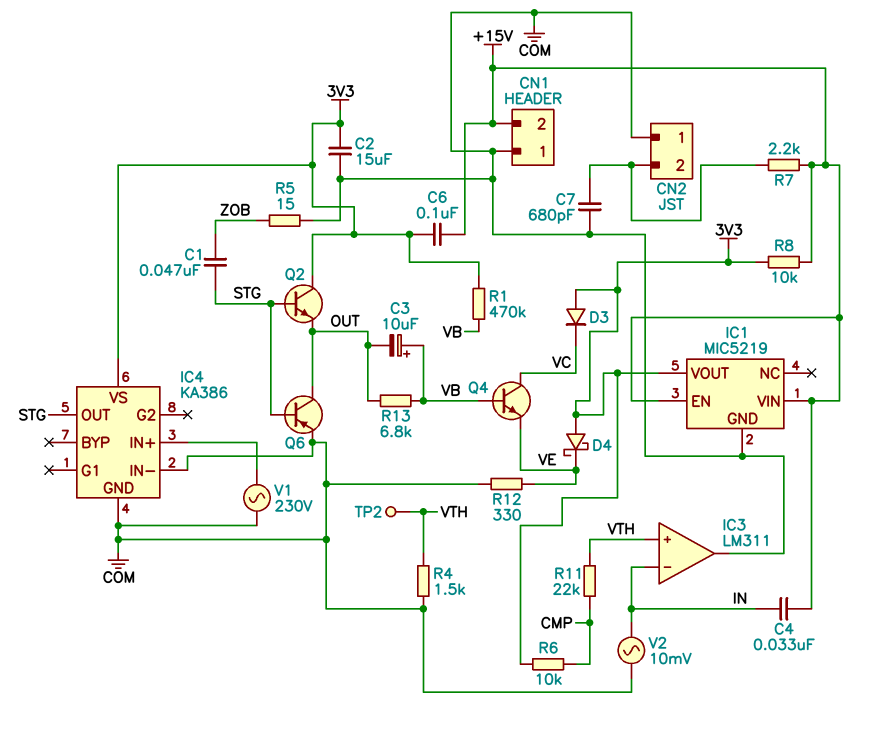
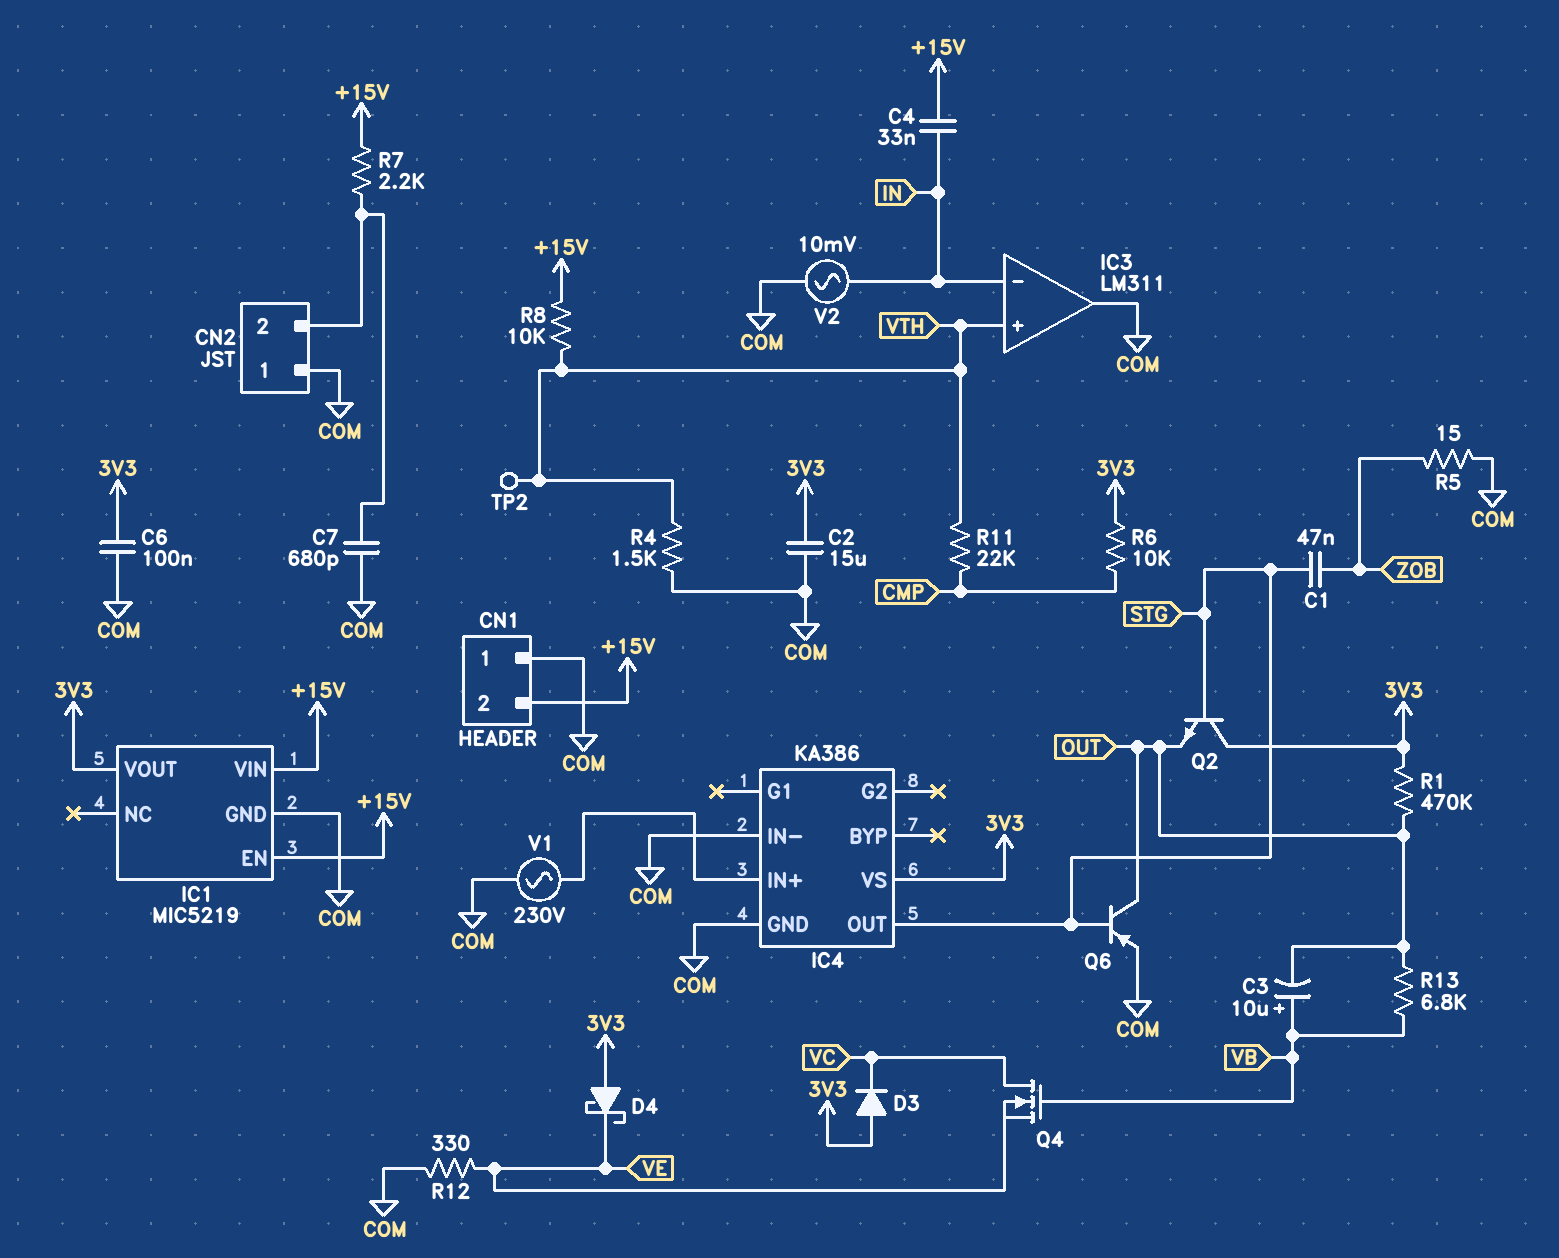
C6: 100nF (+15V, 3V3) -> 100nF (3V3, COM)
Q4: NPN (B VB, C VC, E VE) -> NMOS (G VB, D VC, S VE)
R1: 470k (3V3, VB) -> 470k (3V3, OUT)
R8: 10k (+15V, 3V3) -> 10k (+15V, VTH)

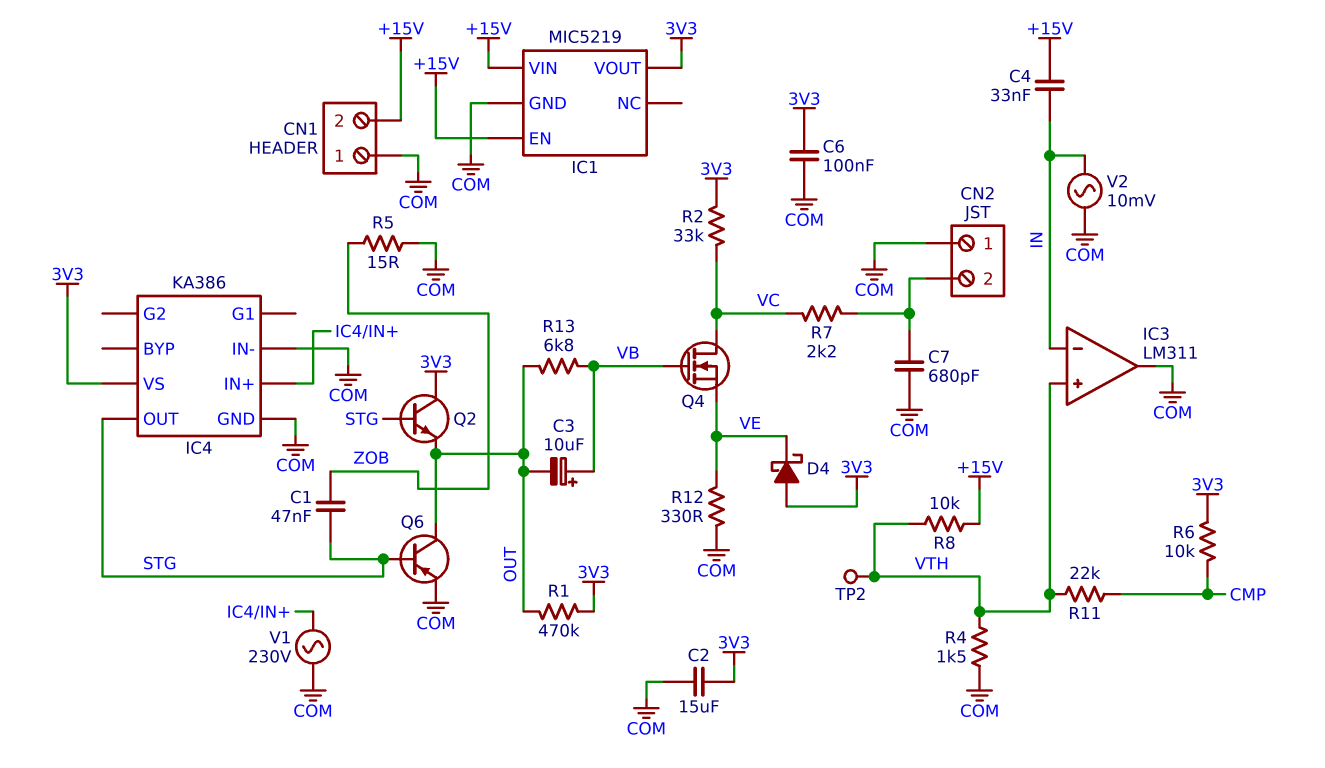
D3: diode (A 3V3, K VC) -> none
R2: none -> 33k (3V3, VC)
R7: 2.2k (+15V, CN2/2) -> 2.2k (CN2/2, VC)

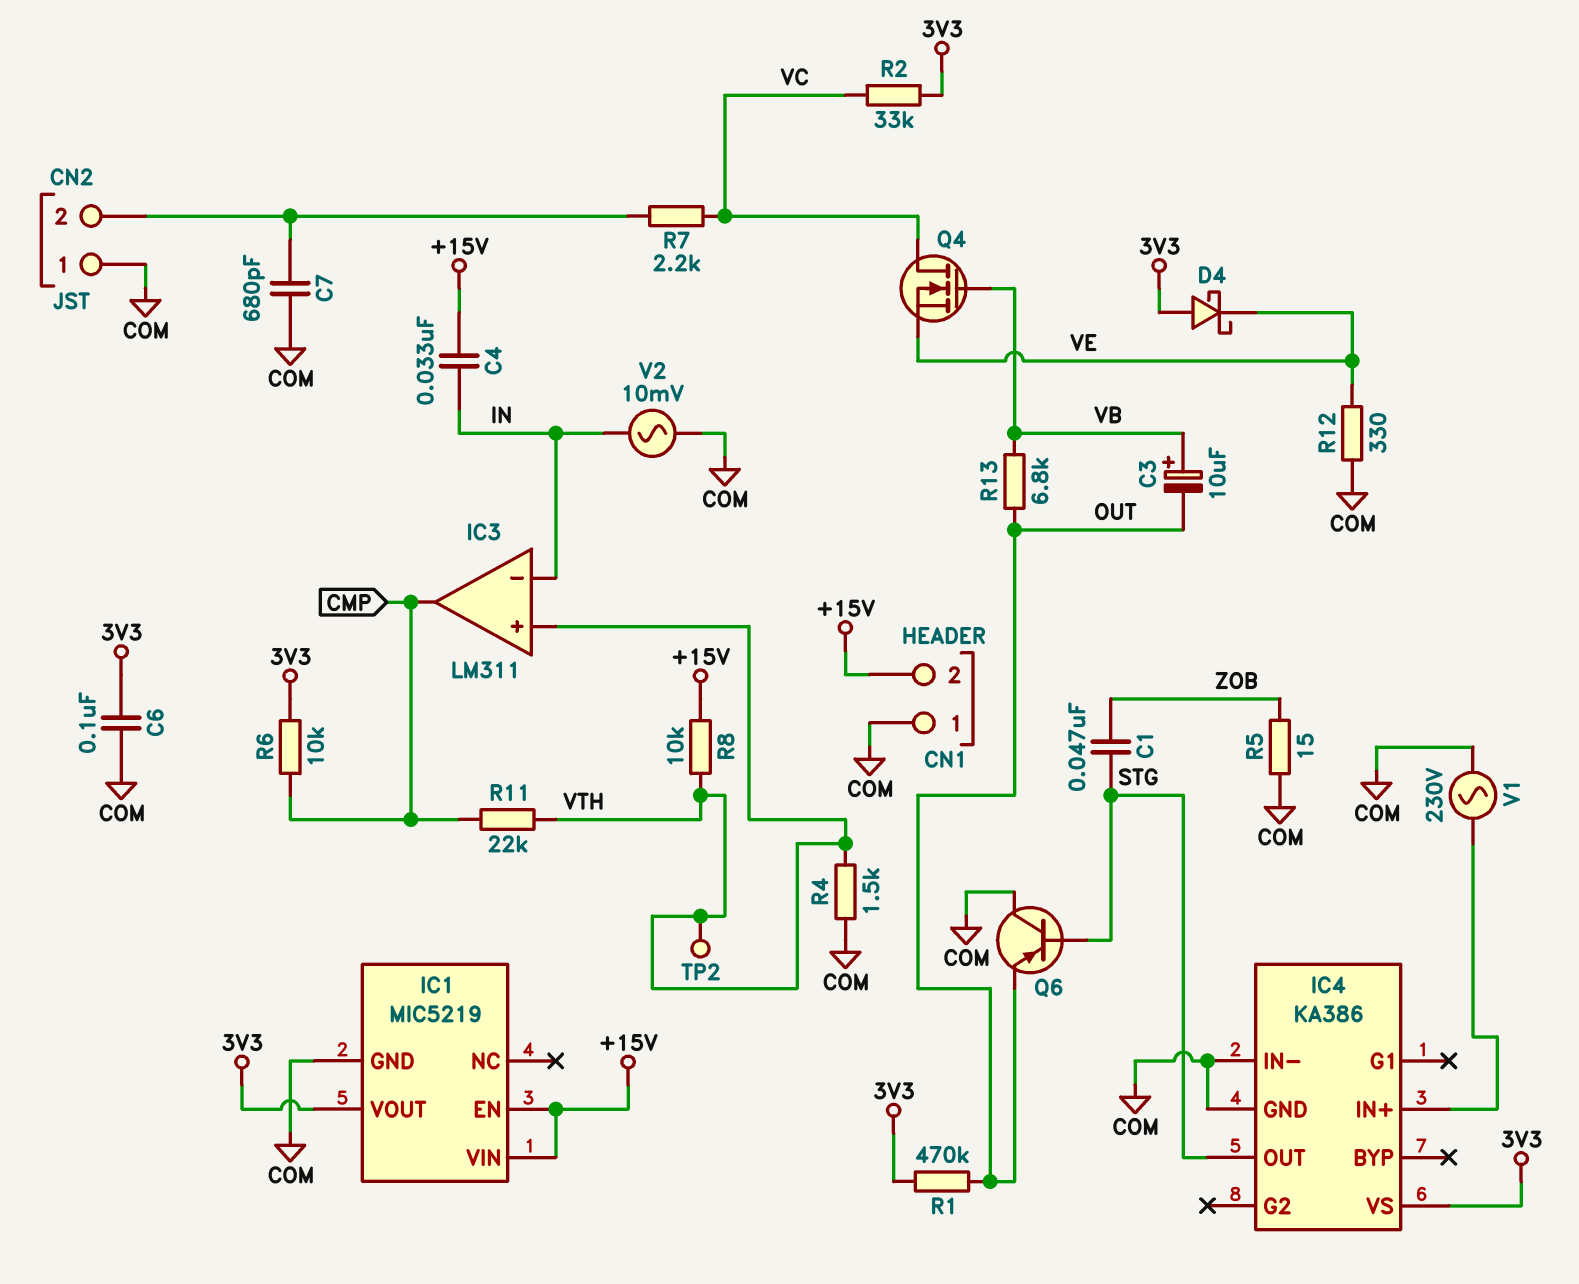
C2: 15uF (3V3, COM) -> none
IC3 pin out: COM -> CMP
Q2: NPN (B STG, C 3V3, E OUT) -> none
Q6: PNP (B STG, C OUT, E COM) -> PNP (B STG, C COM, E OUT)

